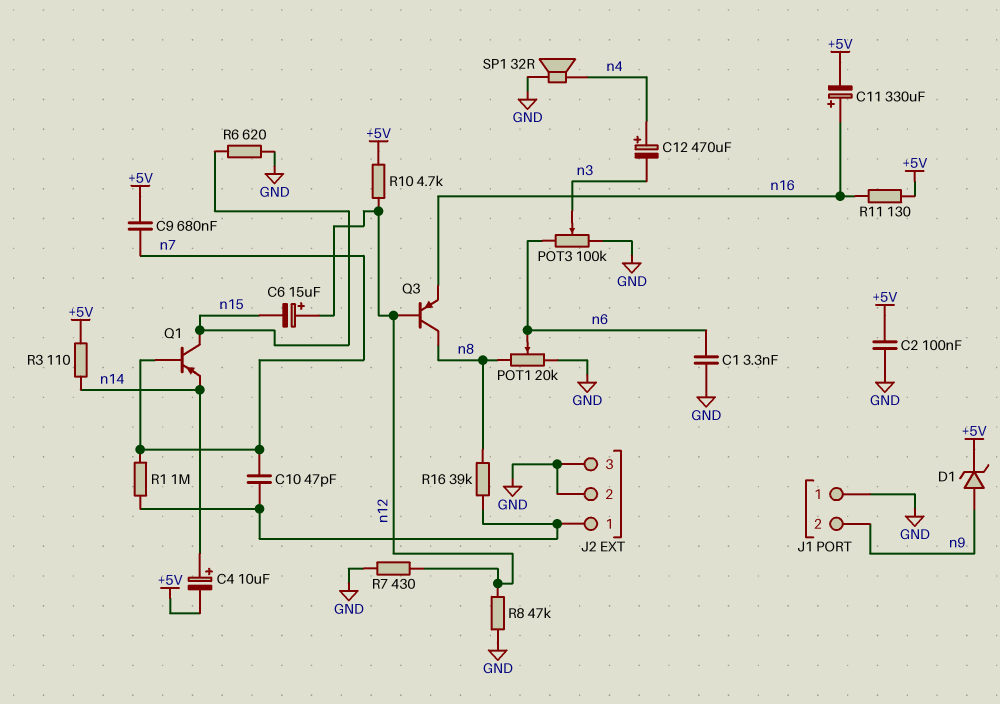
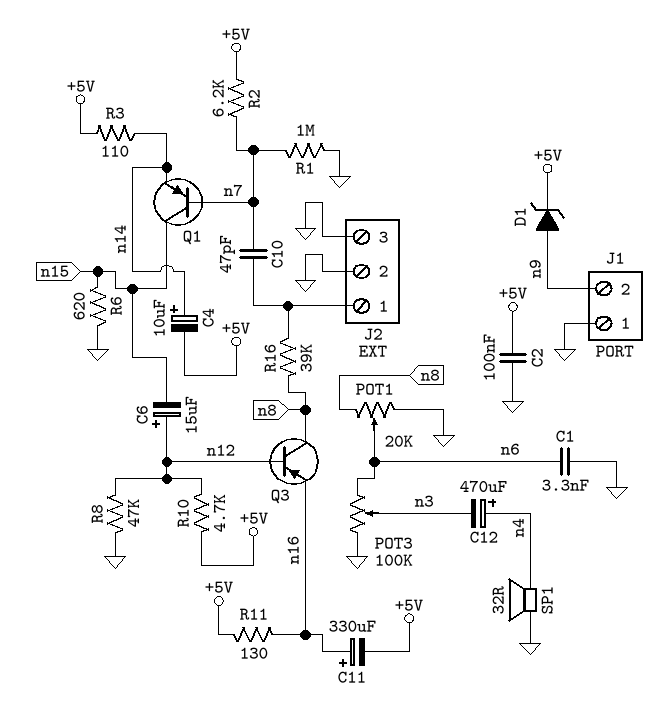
C9: 680nF (+5V, n7) -> none
R1: 1M (J2/1, n7) -> 1M (GND, n7)
R2: none -> 6.2k (+5V, n7)
R7: 430 (GND, n12) -> none

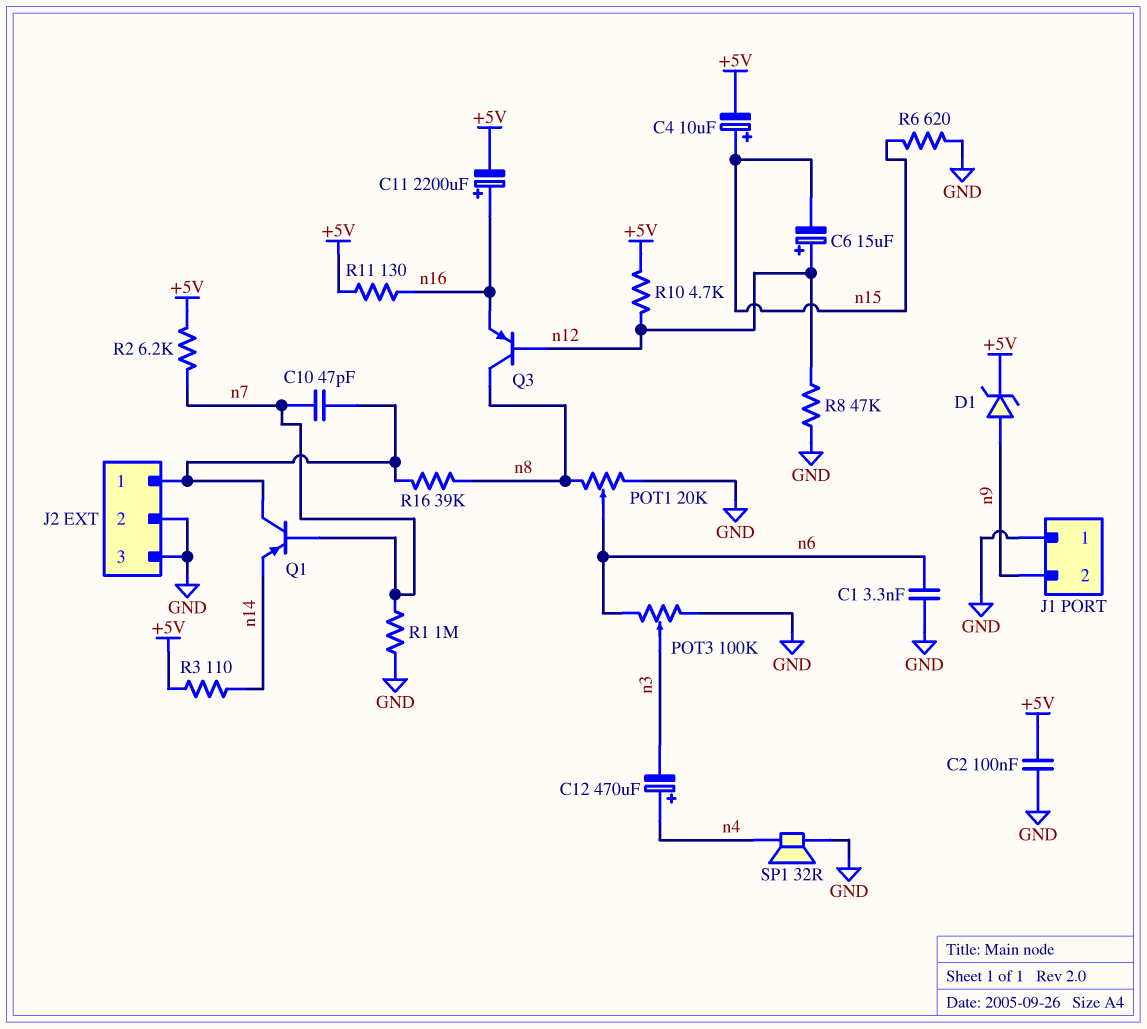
C4: 10uF (plus n14, minus +5V) -> 10uF (plus n15, minus +5V)
C11: 330uF (plus n16, minus +5V) -> 2200uF (plus n16, minus +5V)
Q1: PNP (B n7, C n15, E n14) -> PNP (B n7, C J2/1, E n14)

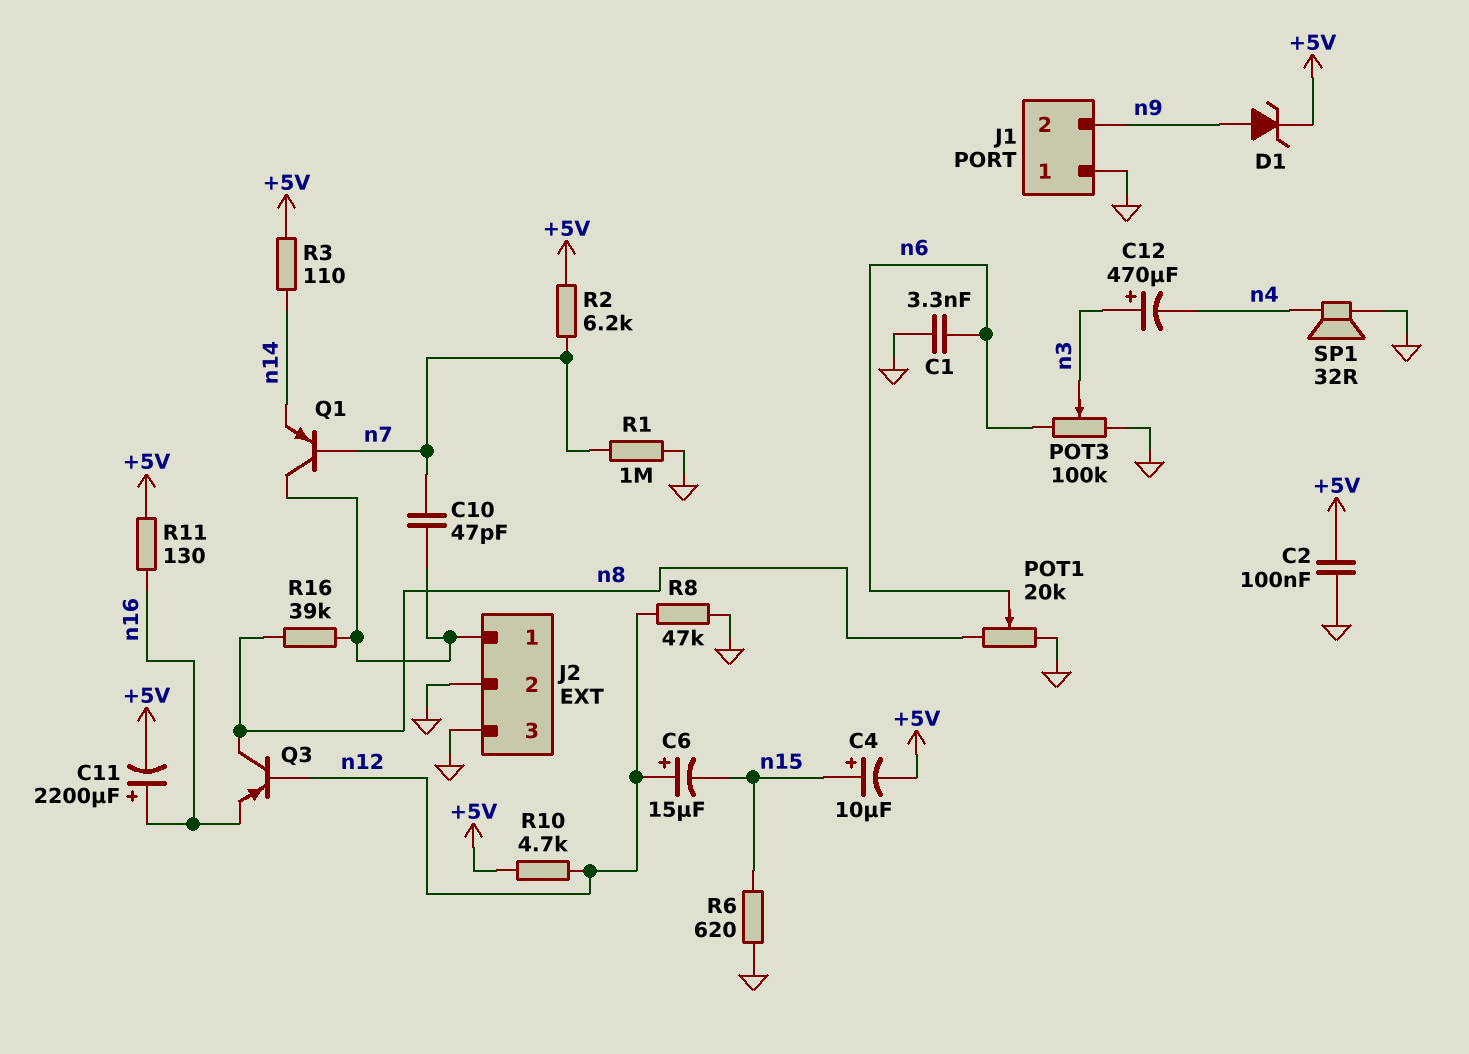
C12: 470uF (plus n4, minus n3) -> 470uF (plus n3, minus n4)

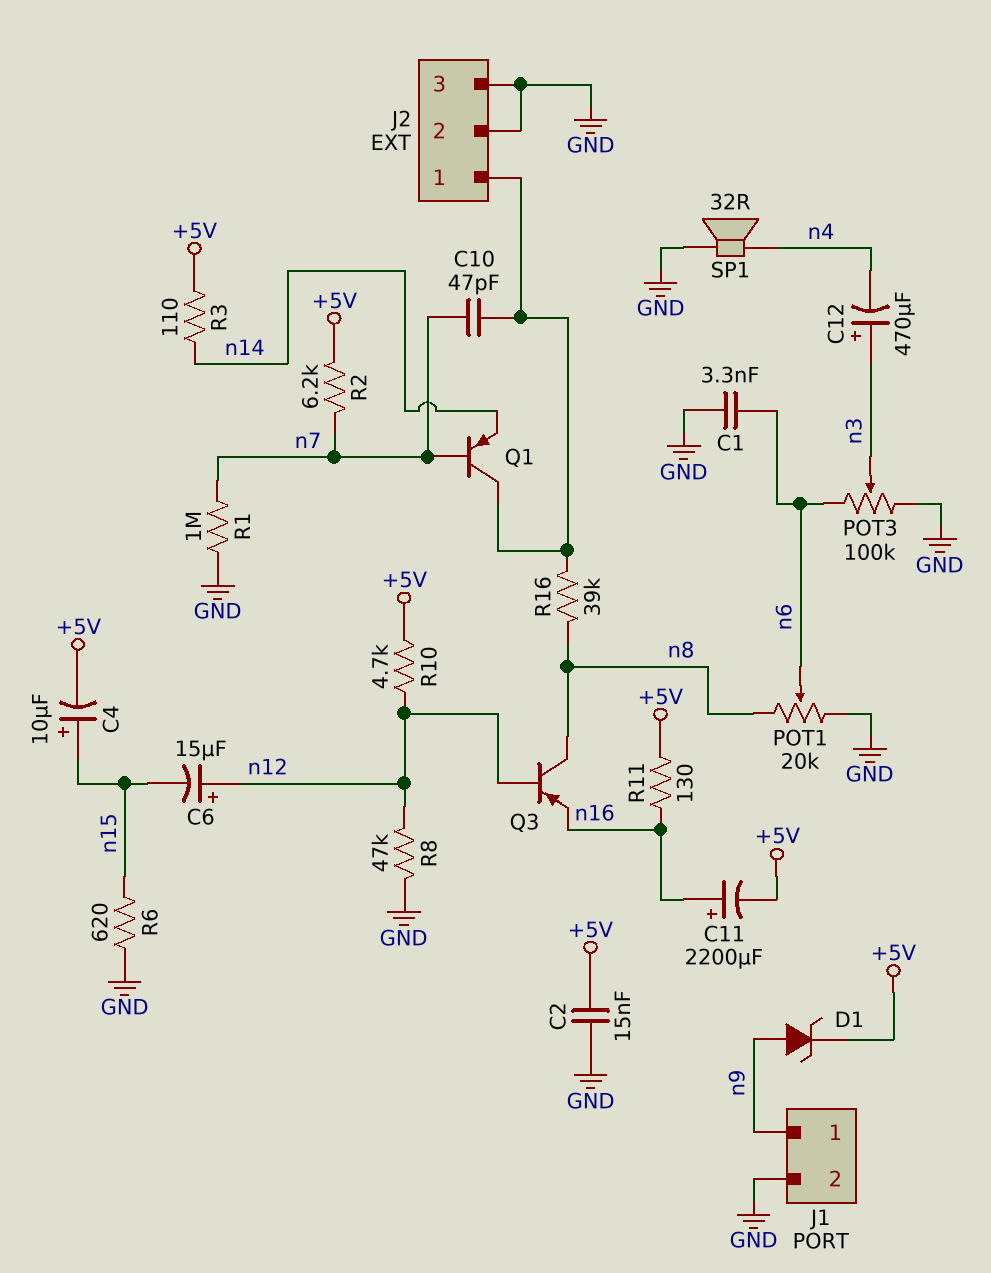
C2: 100nF (+5V, GND) -> 15nF (+5V, GND)
J1 pin 1: GND -> n9
J1 pin 2: n9 -> GND

